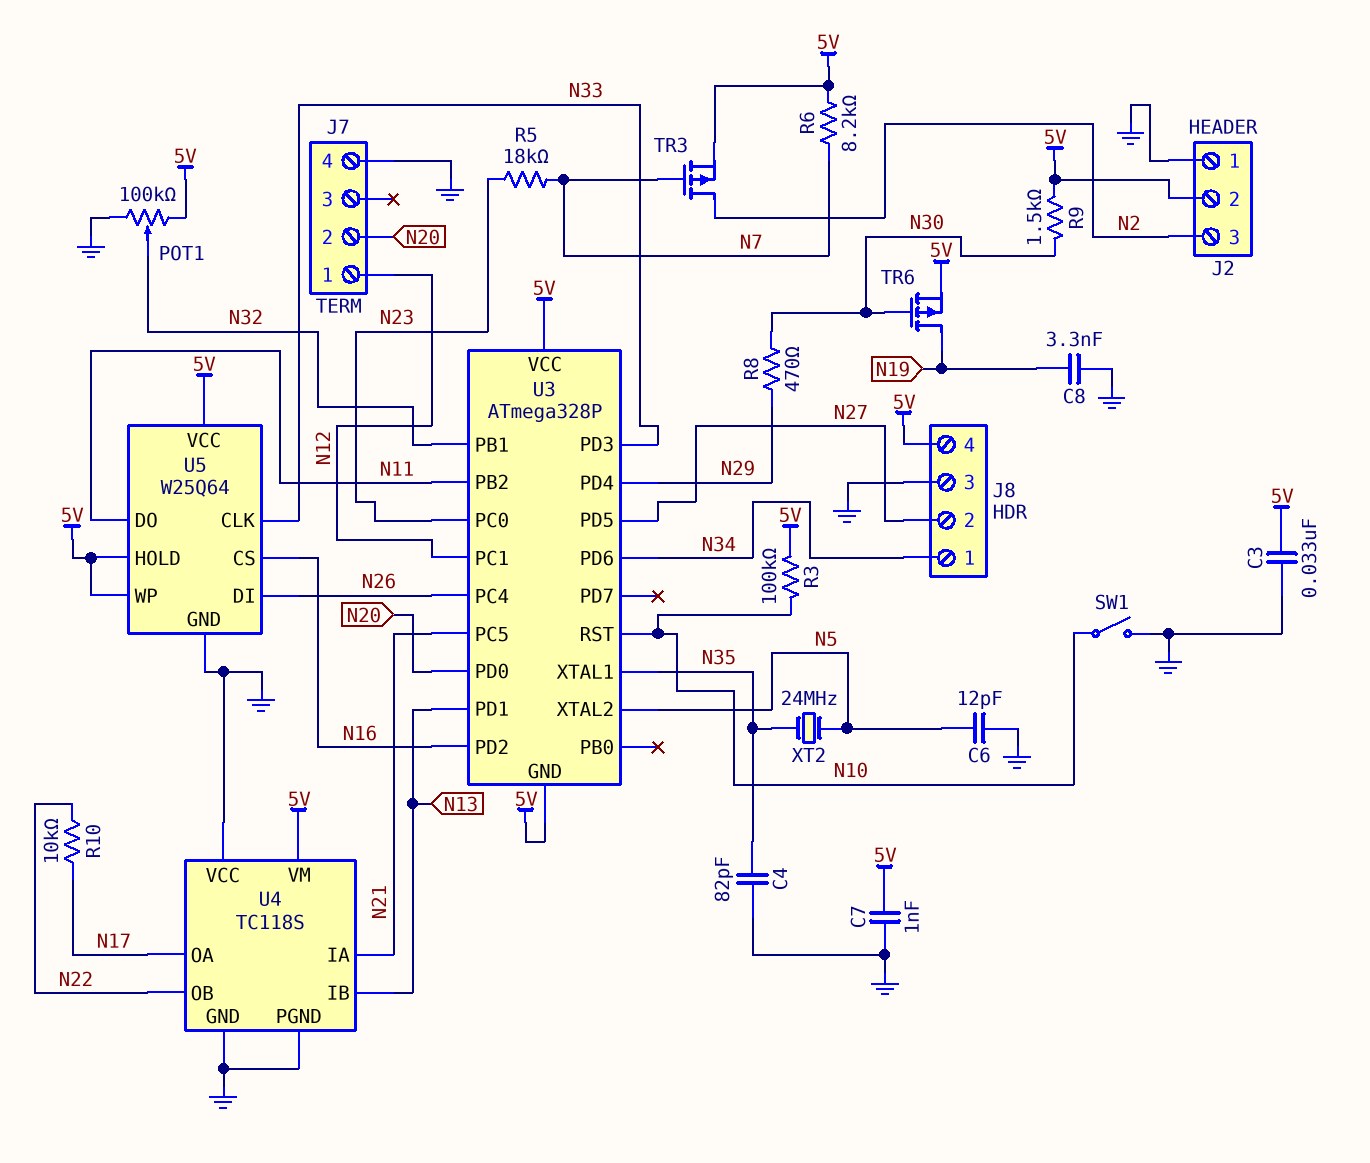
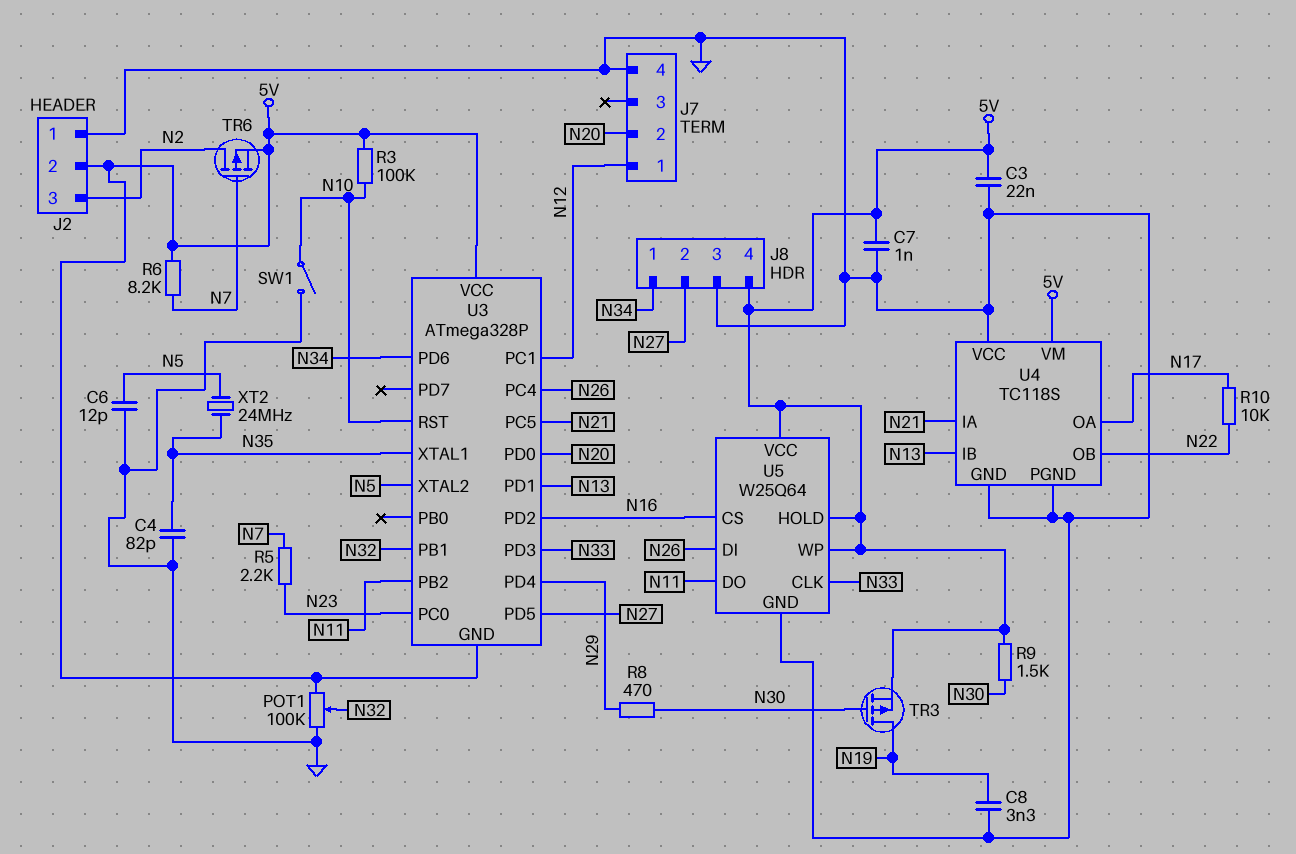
C3: 33nF (5V, GND) -> 22nF (5V, GND)
R5: 18k (N7, N23) -> 2.2k (N7, N23)
TR3: PMOS (G N7, D N2, S 5V) -> PMOS (G N30, D N19, S 5V)
TR6: PMOS (G N30, D N19, S 5V) -> PMOS (G N7, D N2, S 5V)

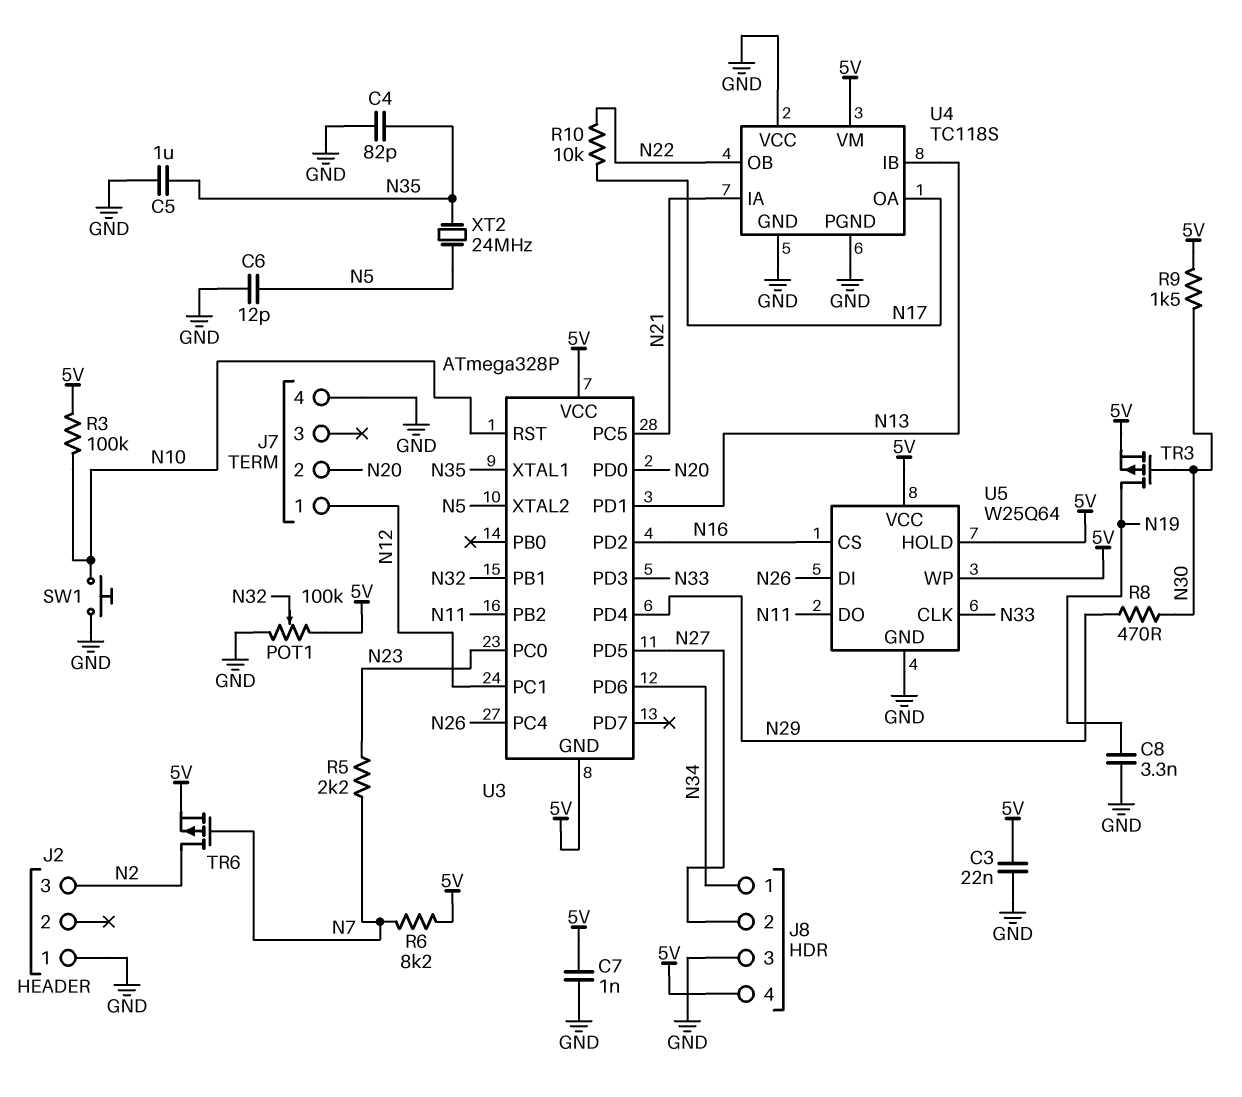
C5: none -> 1uF (GND, N35)
J2 pin 2: 5V -> none
SW1: switch (GND, N10) -> button (GND, N10)

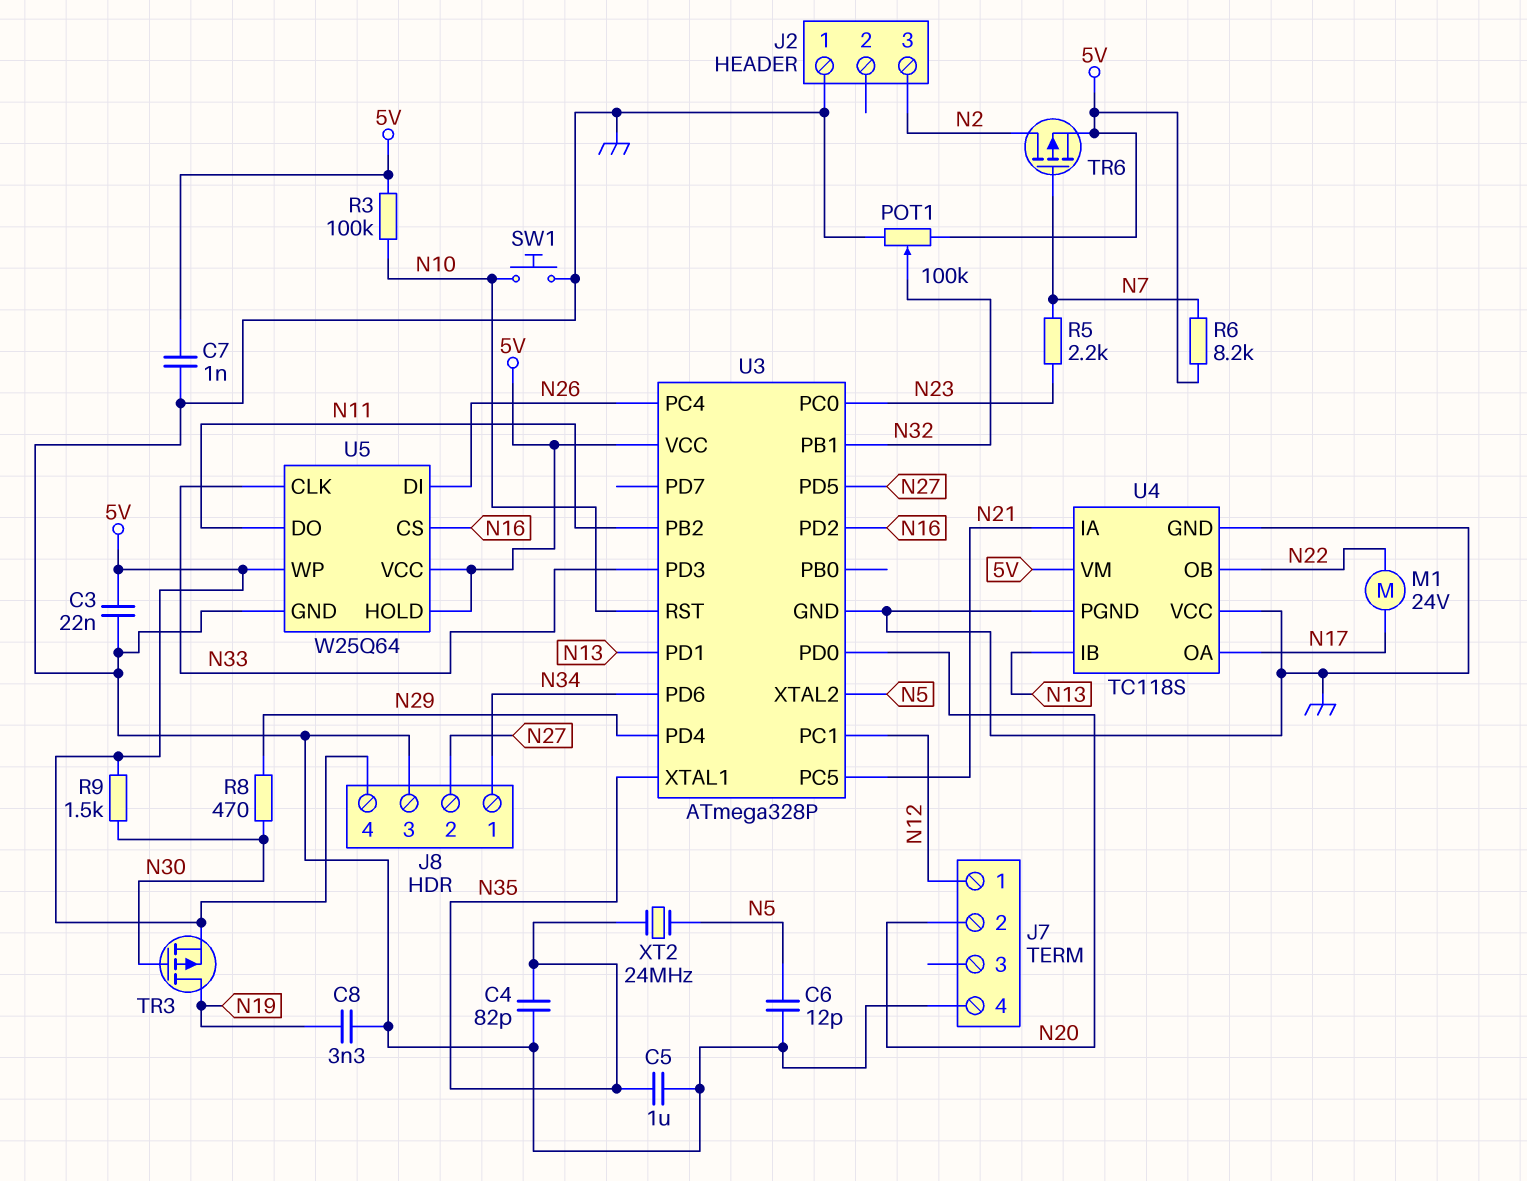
M1: none -> motor 24V (N17, N22)
R10: 10k (N17, N22) -> none
U3 pin GND: 5V -> GND

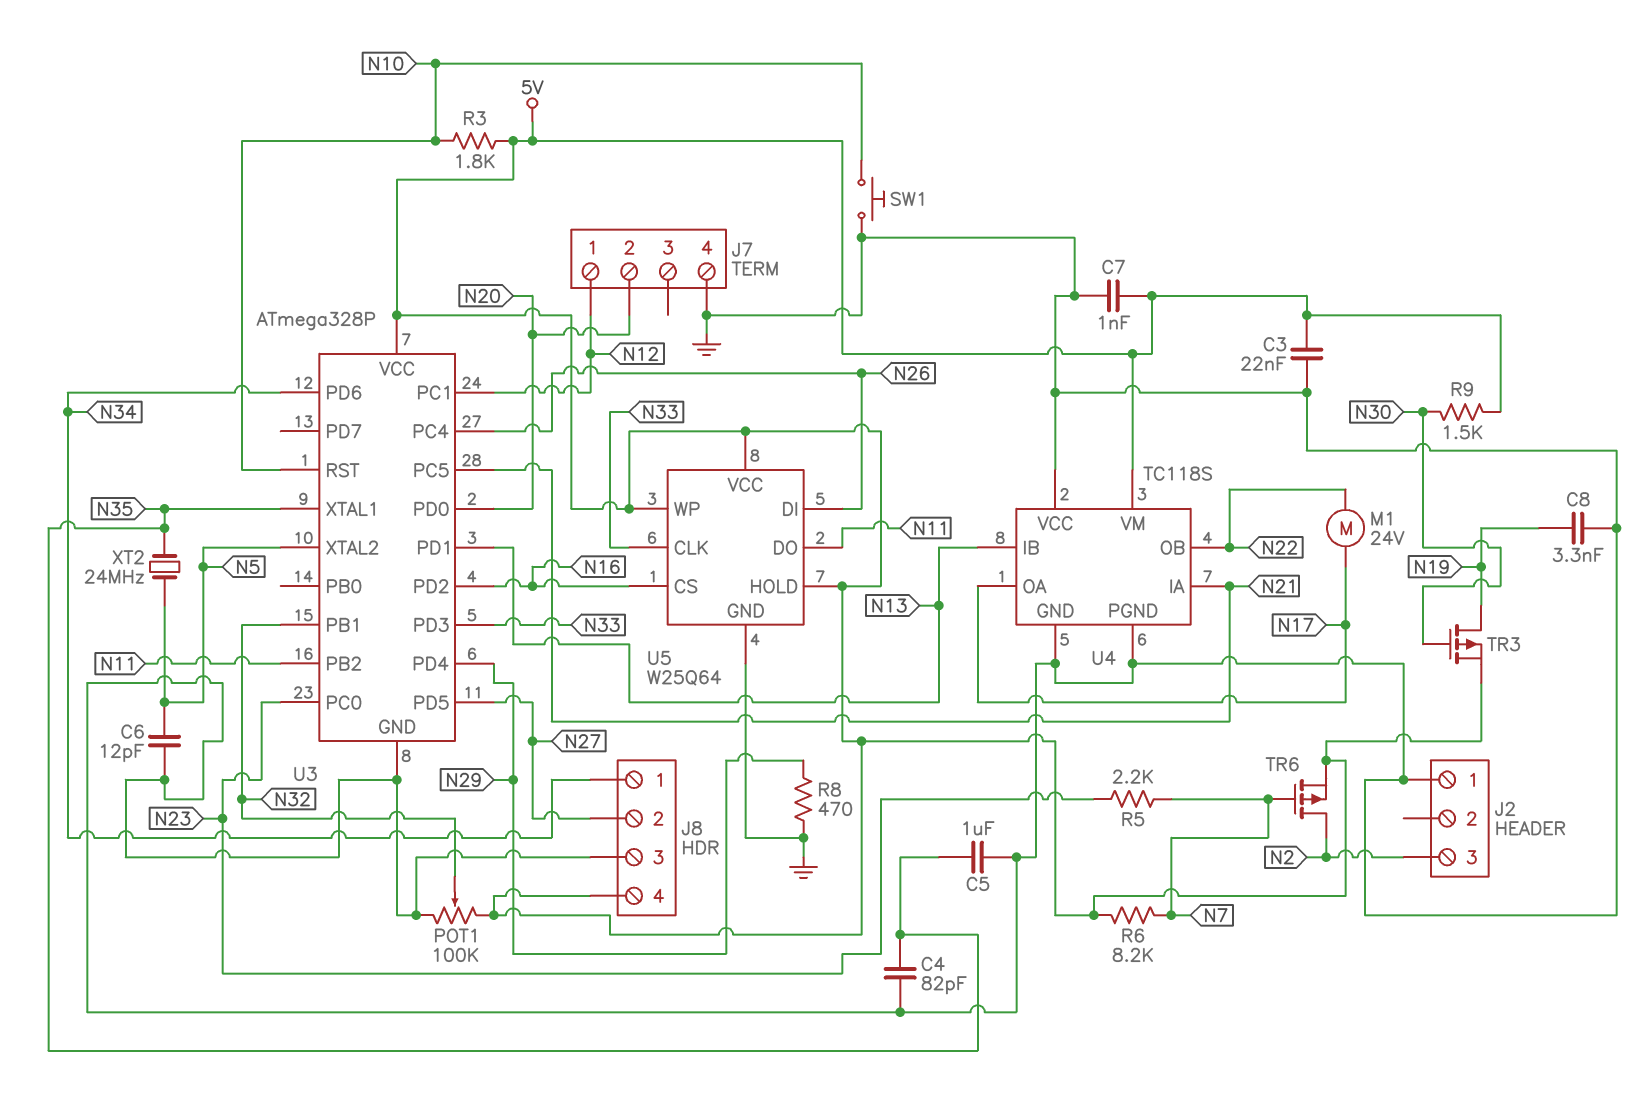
R3: 100k (5V, N10) -> 1.8k (5V, N10)
R8: 470 (N29, N30) -> 470 (GND, N29)

